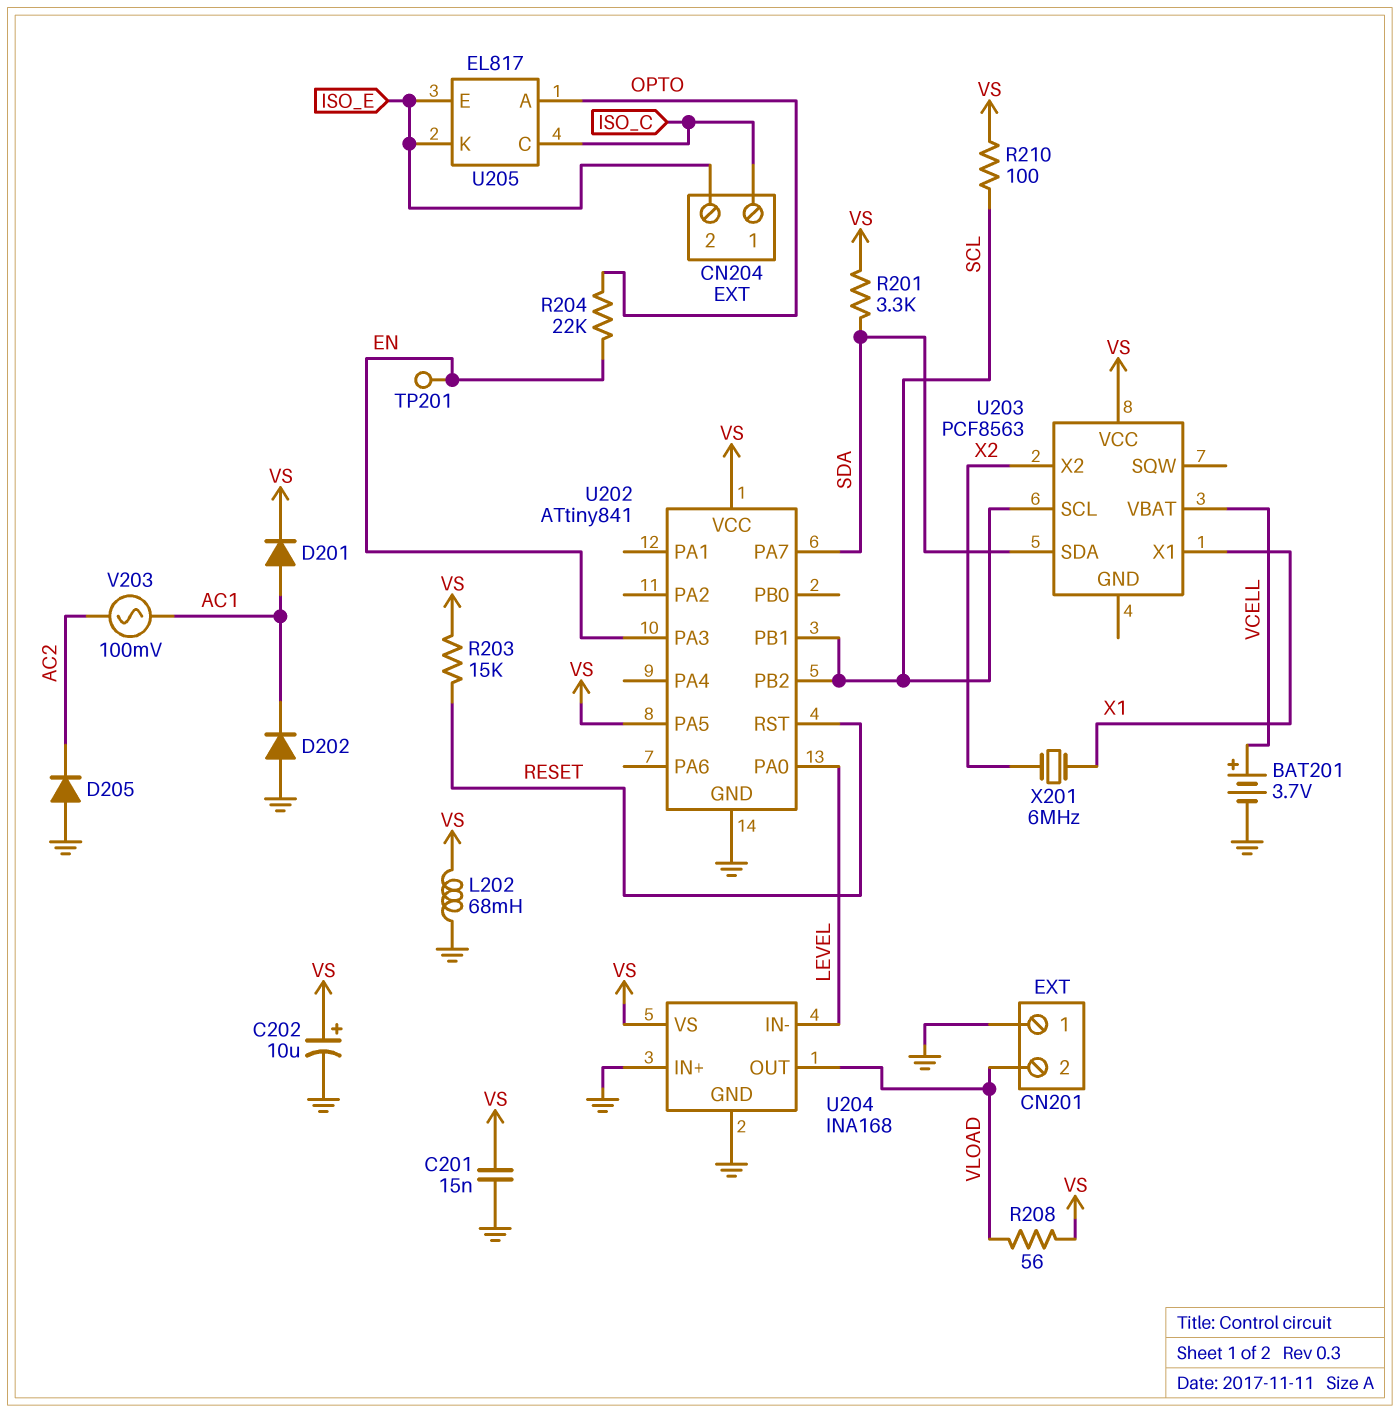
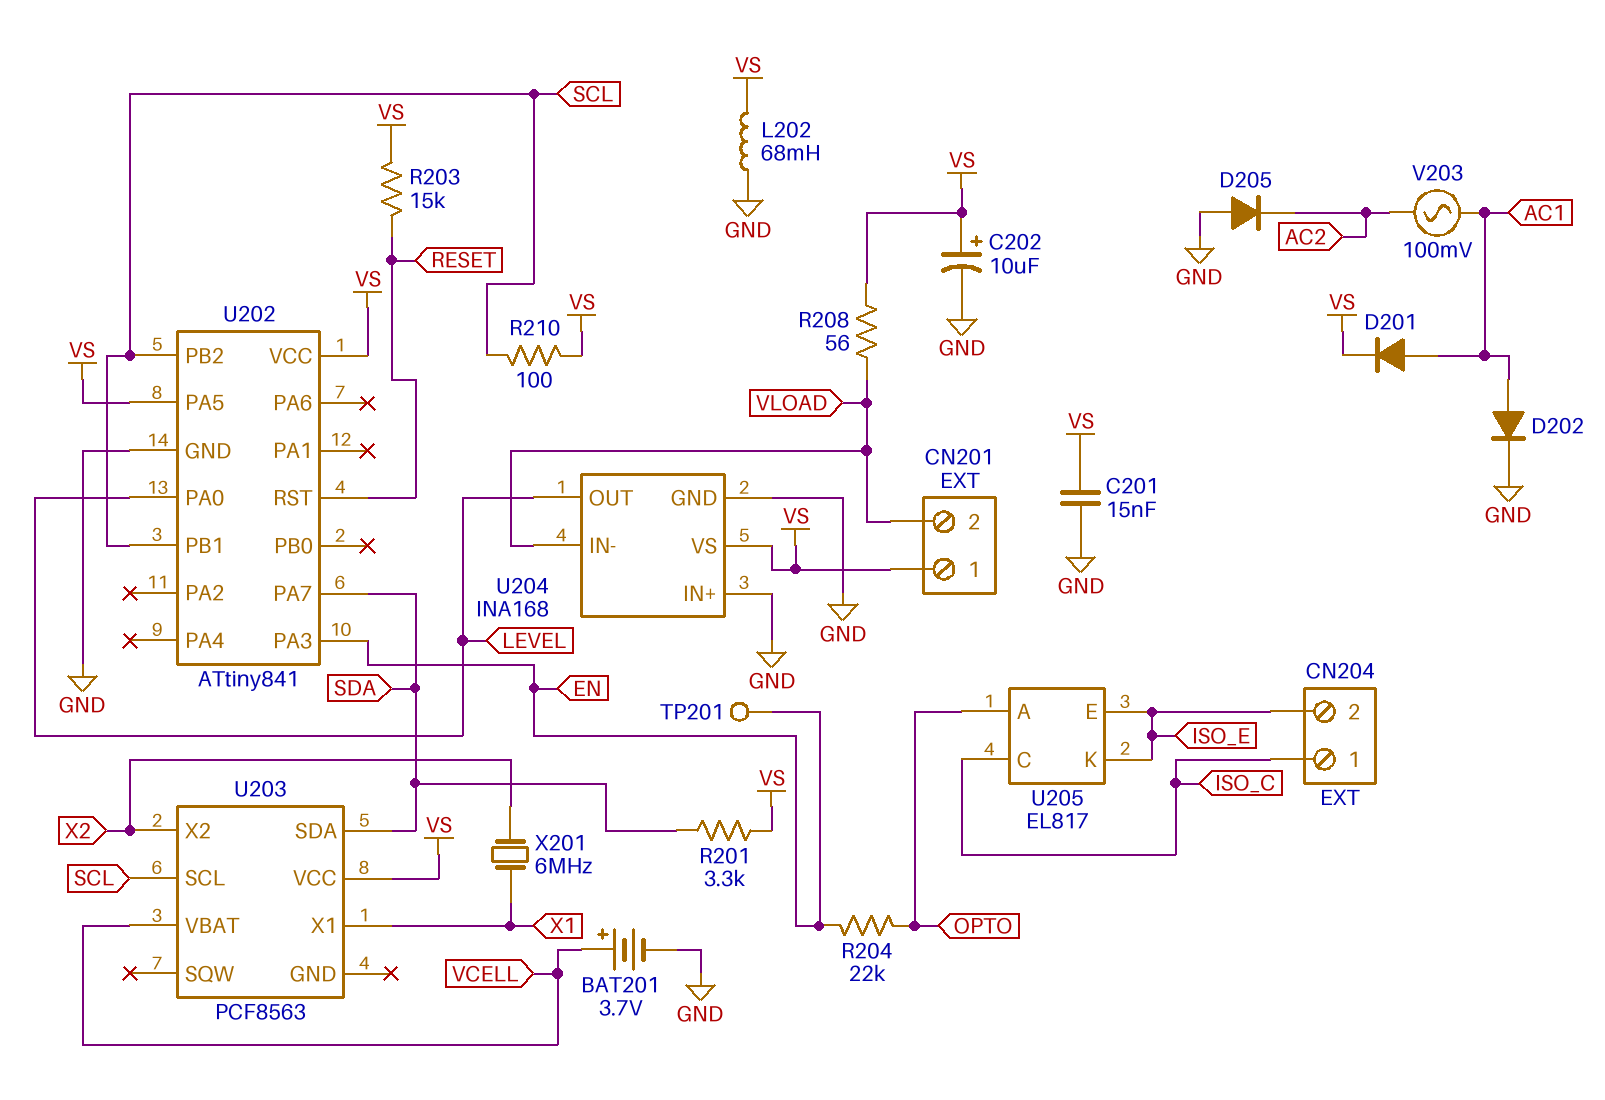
CN201 pin 1: GND -> VS
D202: diode (A GND, K AC1) -> diode (A AC1, K GND)
U204 pin IN-: LEVEL -> VLOAD
U204 pin OUT: VLOAD -> LEVEL

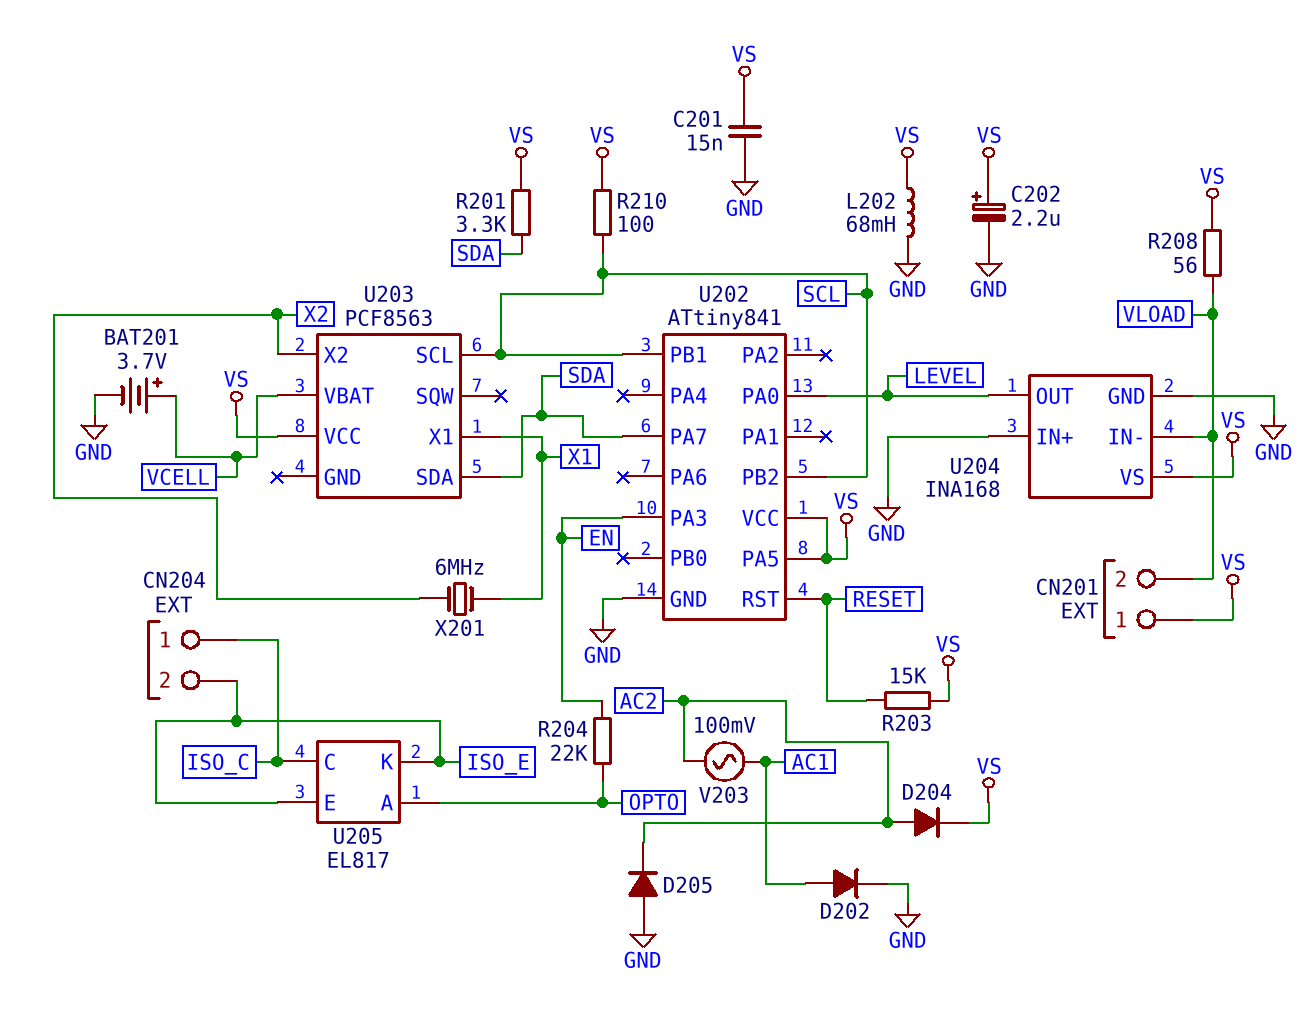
C202: 10uF (plus VS, minus GND) -> 2.2uF (plus VS, minus GND)
D201: diode (A AC1, K VS) -> none
D204: none -> diode (A AC2, K VS)
TP201: test point (EN) -> none

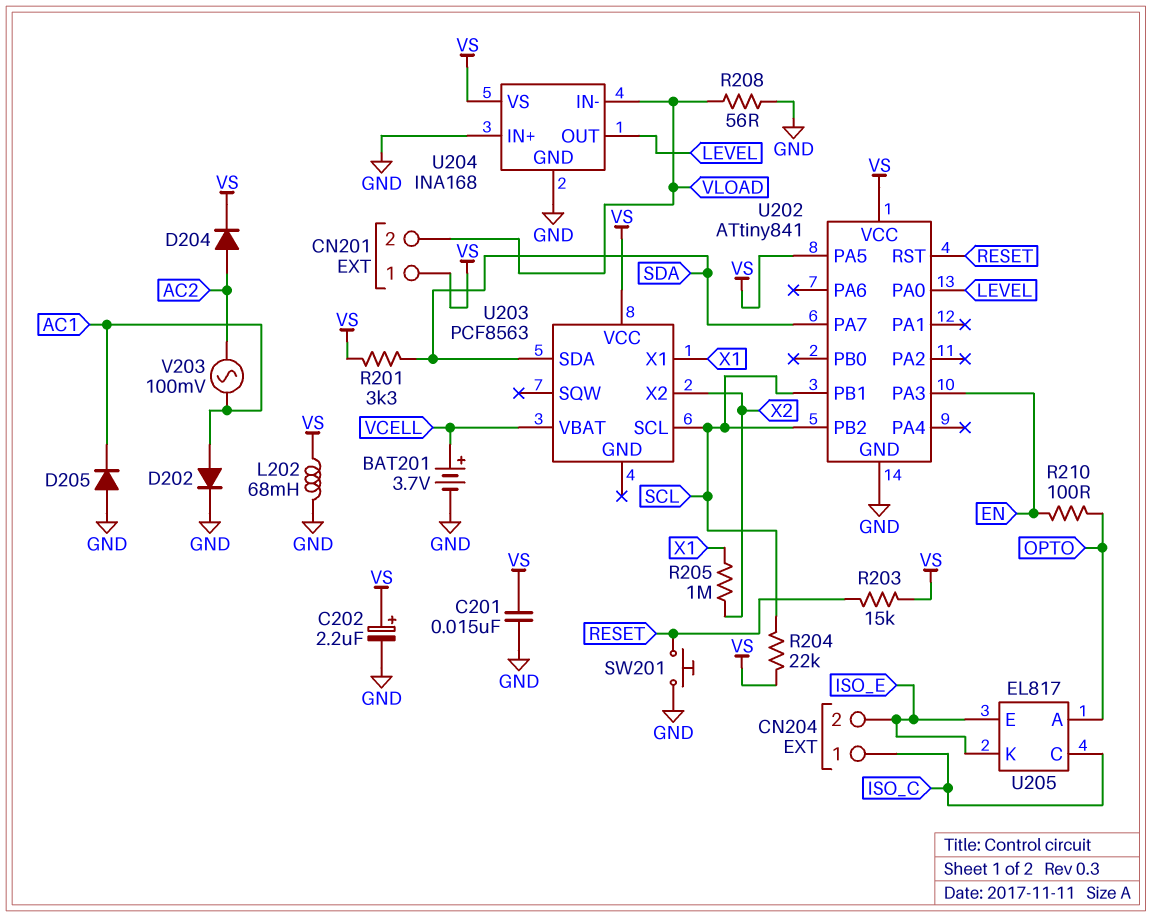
D205: diode (A GND, K AC2) -> diode (A GND, K AC1)
R204: 22k (EN, OPTO) -> 22k (SCL, VS)
R205: none -> 1M (X1, X2)
R208: 56 (VLOAD, VS) -> 56 (GND, VLOAD)
R210: 100 (SCL, VS) -> 100 (EN, OPTO)
SW201: none -> button (GND, RESET)
X201: 6MHz (X1, X2) -> none

